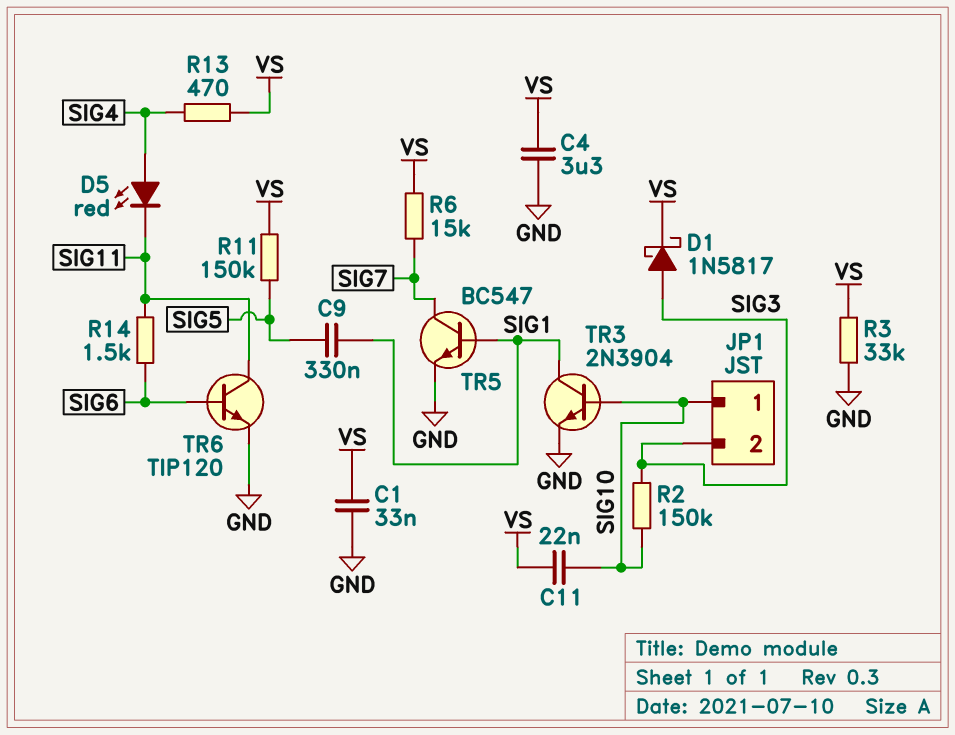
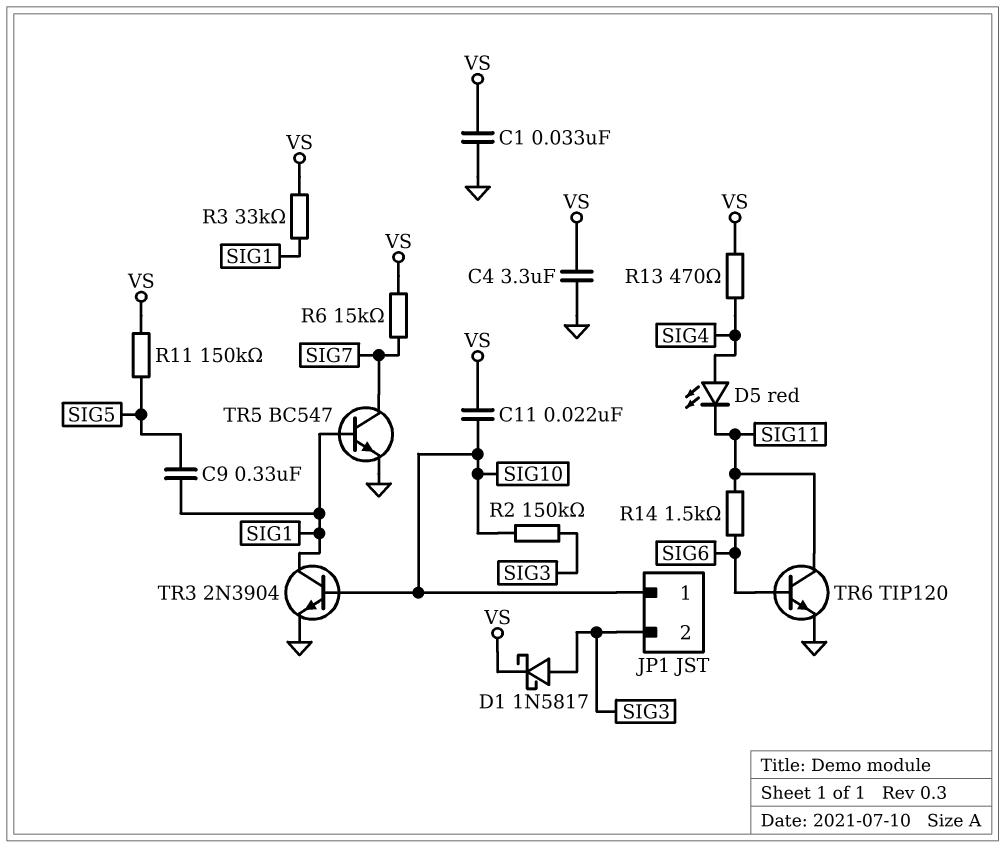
R3: 33k (GND, VS) -> 33k (SIG1, VS)

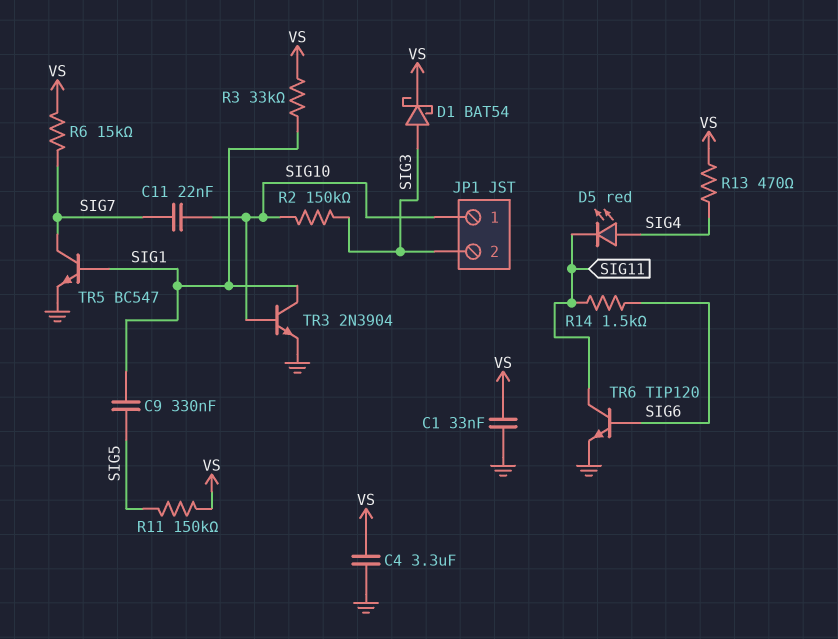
C11: 22nF (SIG10, VS) -> 22nF (SIG7, SIG10)
D1: schottky 1N5817 (A SIG3, K VS) -> schottky BAT54 (A SIG3, K VS)

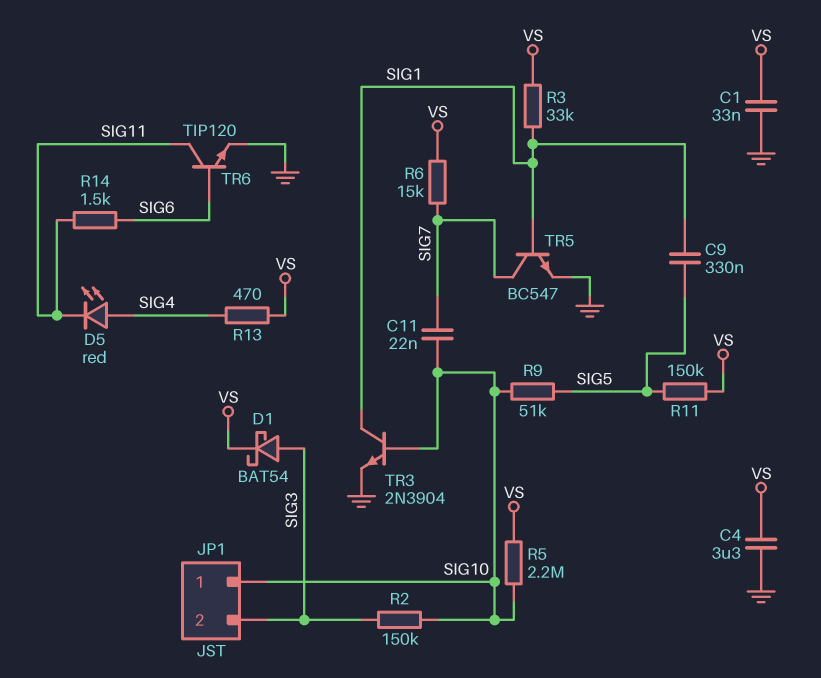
R5: none -> 2.2M (SIG10, VS)
R9: none -> 51k (SIG5, SIG10)

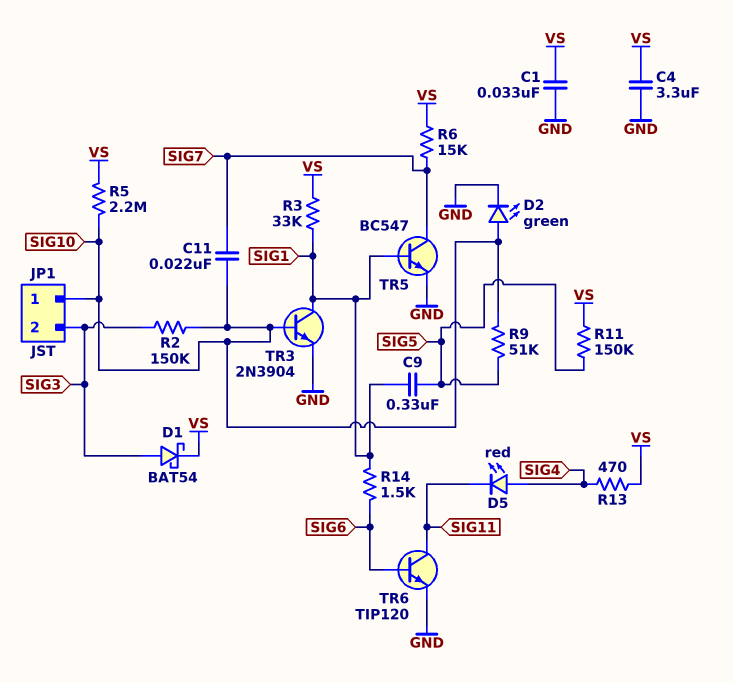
D2: none -> LED green (A SIG10, K GND)
R14: 1.5k (SIG6, SIG11) -> 1.5k (SIG1, SIG6)

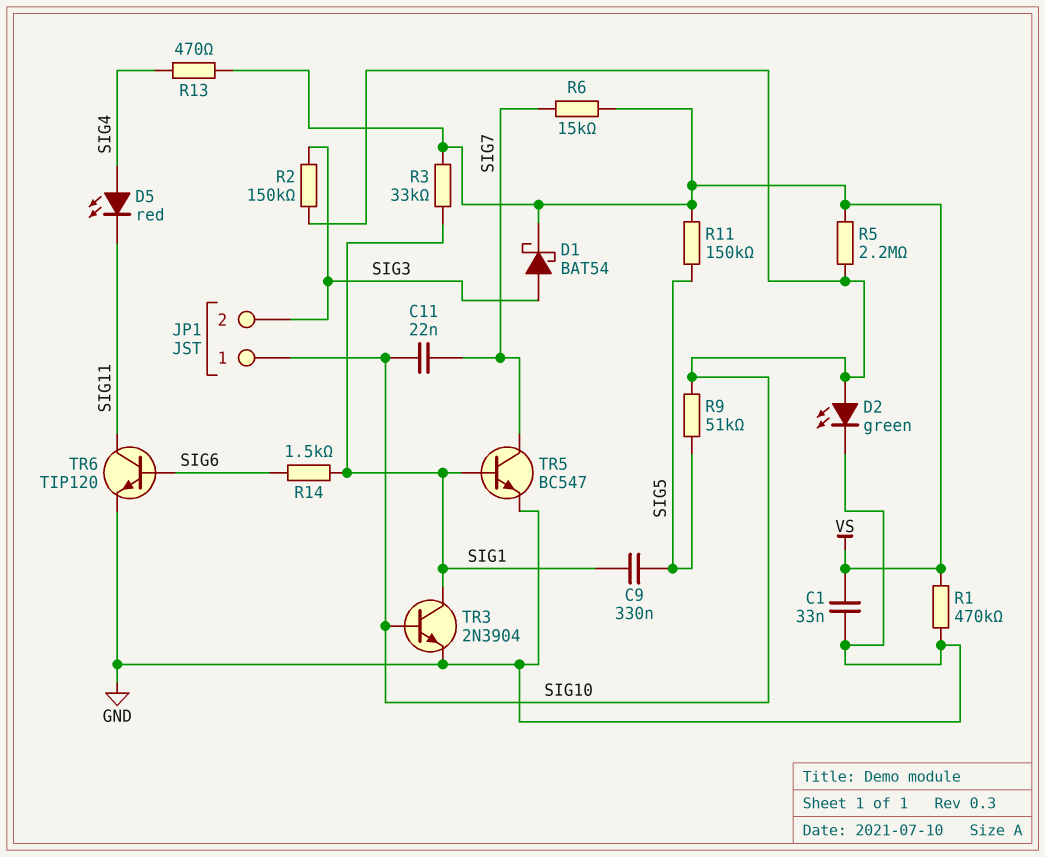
C4: 3.3uF (GND, VS) -> none
R1: none -> 470k (GND, VS)

